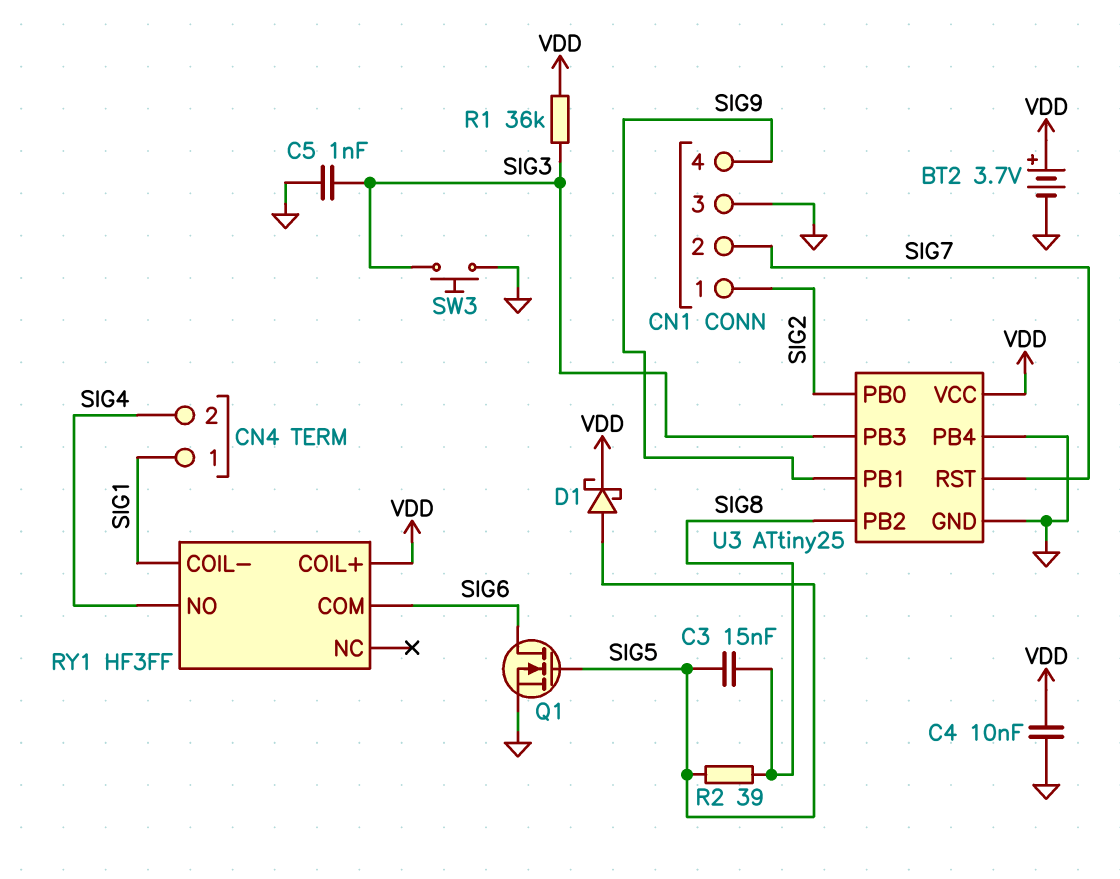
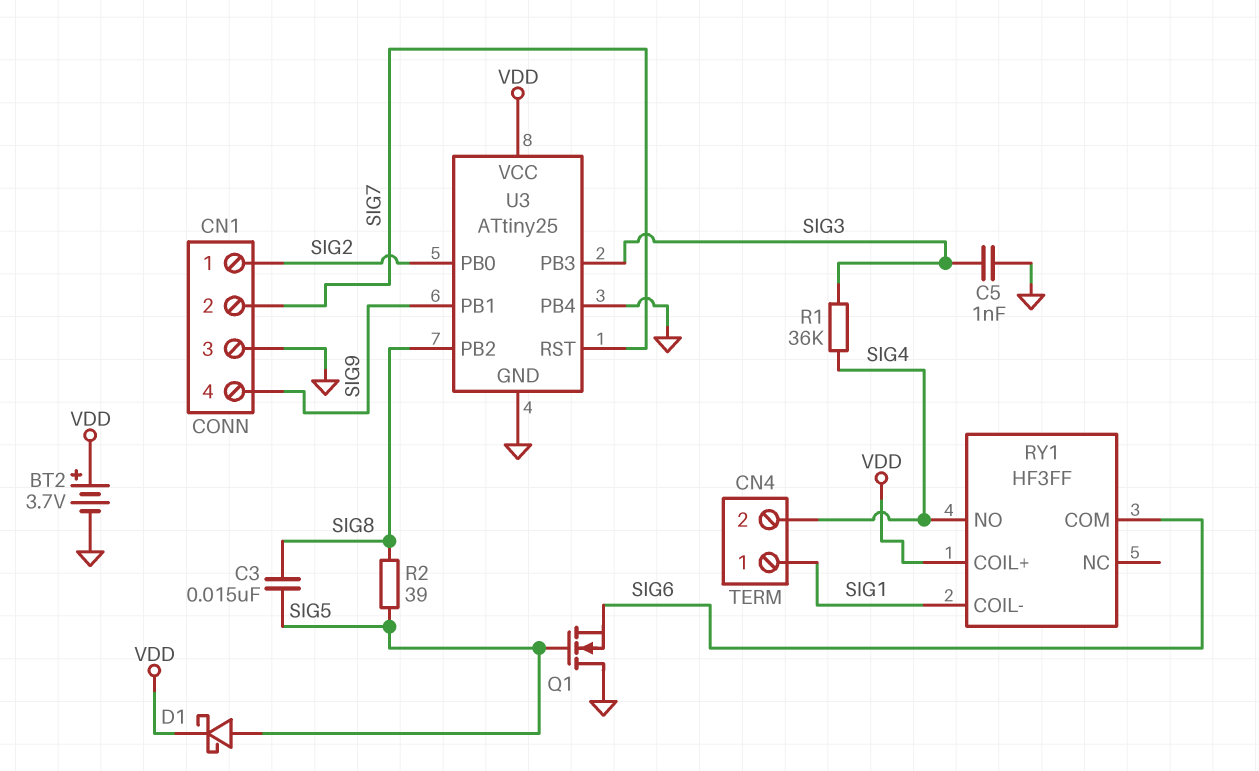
C4: 10nF (GND, VDD) -> none
Q1: NMOS (G SIG5, D SIG6, S GND) -> NMOS (G SIG5, D GND, S SIG6)
R1: 36k (SIG3, VDD) -> 36k (SIG3, SIG4)
SW3: button (GND, SIG3) -> none

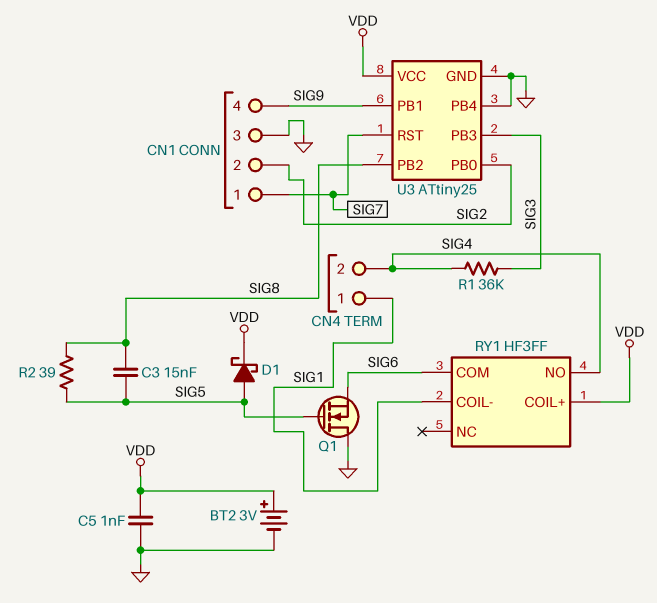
BT2: 3.7V (plus VDD, minus GND) -> 3V (plus VDD, minus GND)
C5: 1nF (GND, SIG3) -> 1nF (GND, VDD)
CN1 pin 1: SIG2 -> SIG7
CN1 pin 2: SIG7 -> SIG2

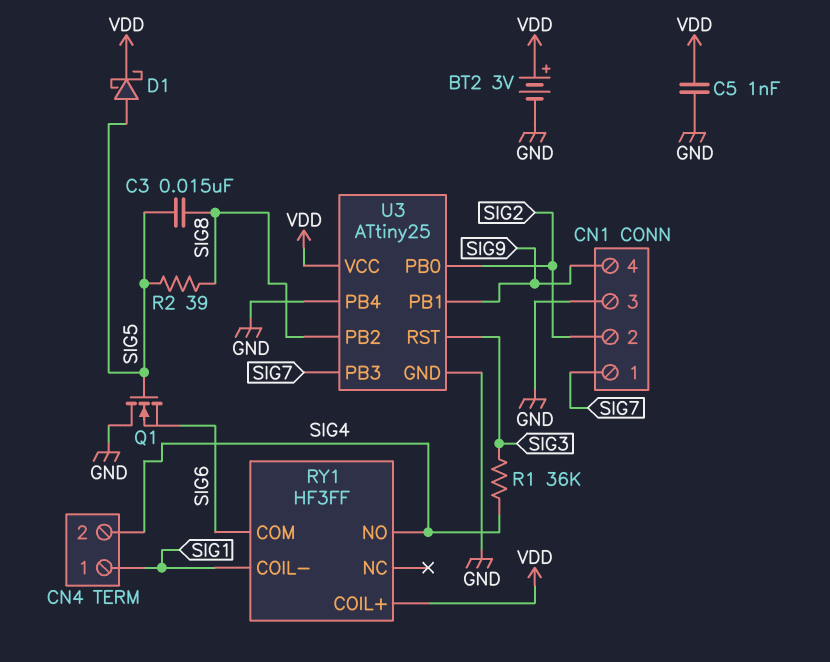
U3 pin PB3: SIG3 -> SIG7
U3 pin RST: SIG7 -> SIG3

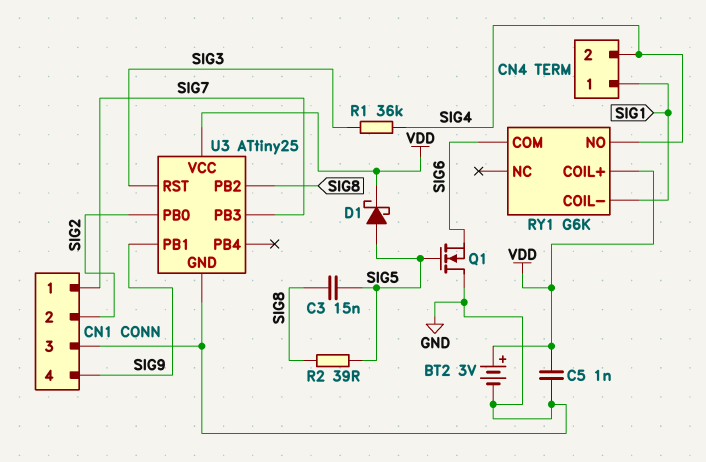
RY1: HF3FF -> G6K
U3 pin PB4: GND -> none

